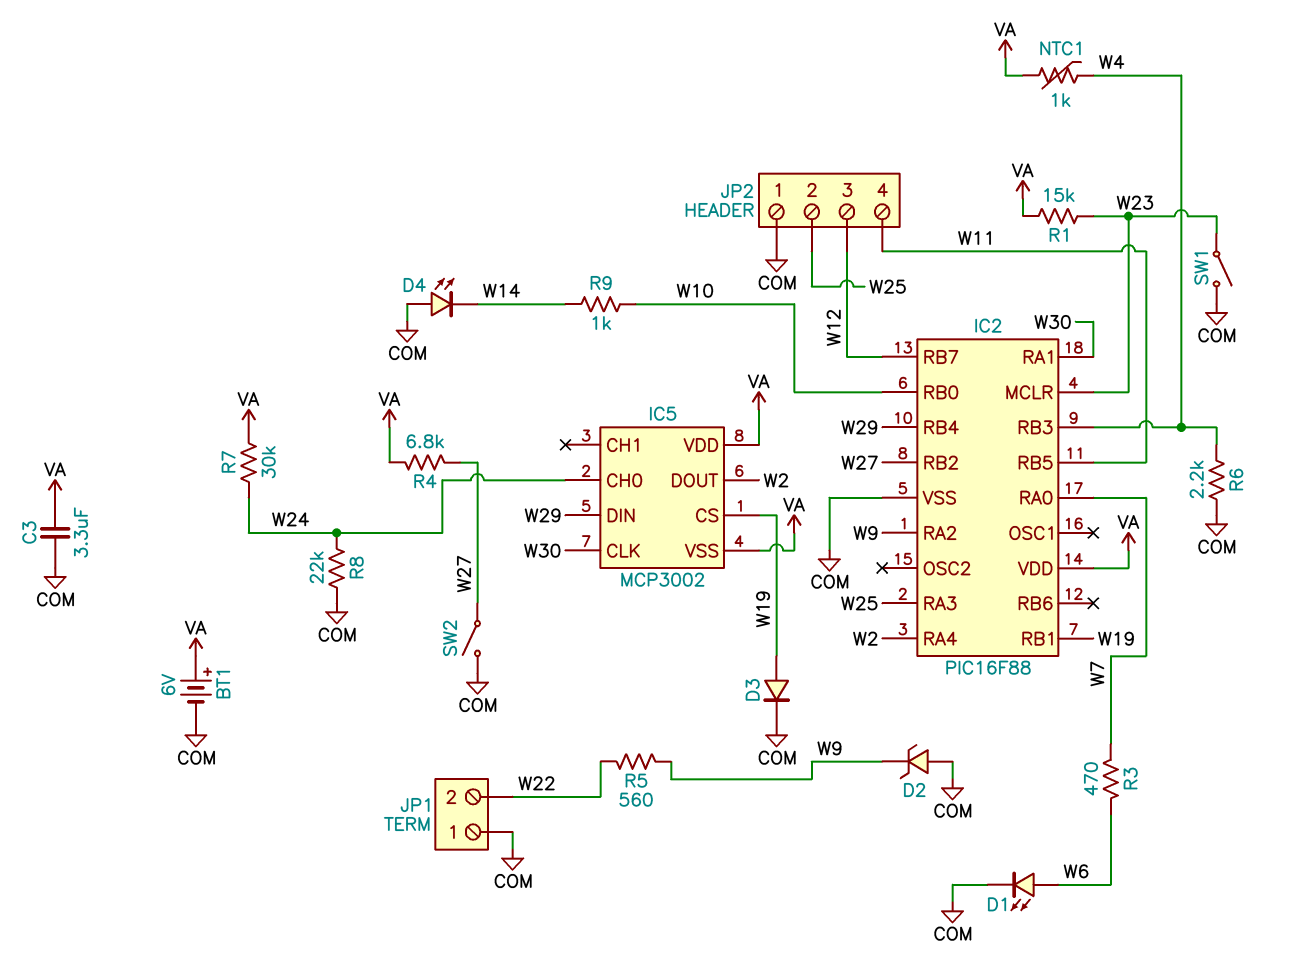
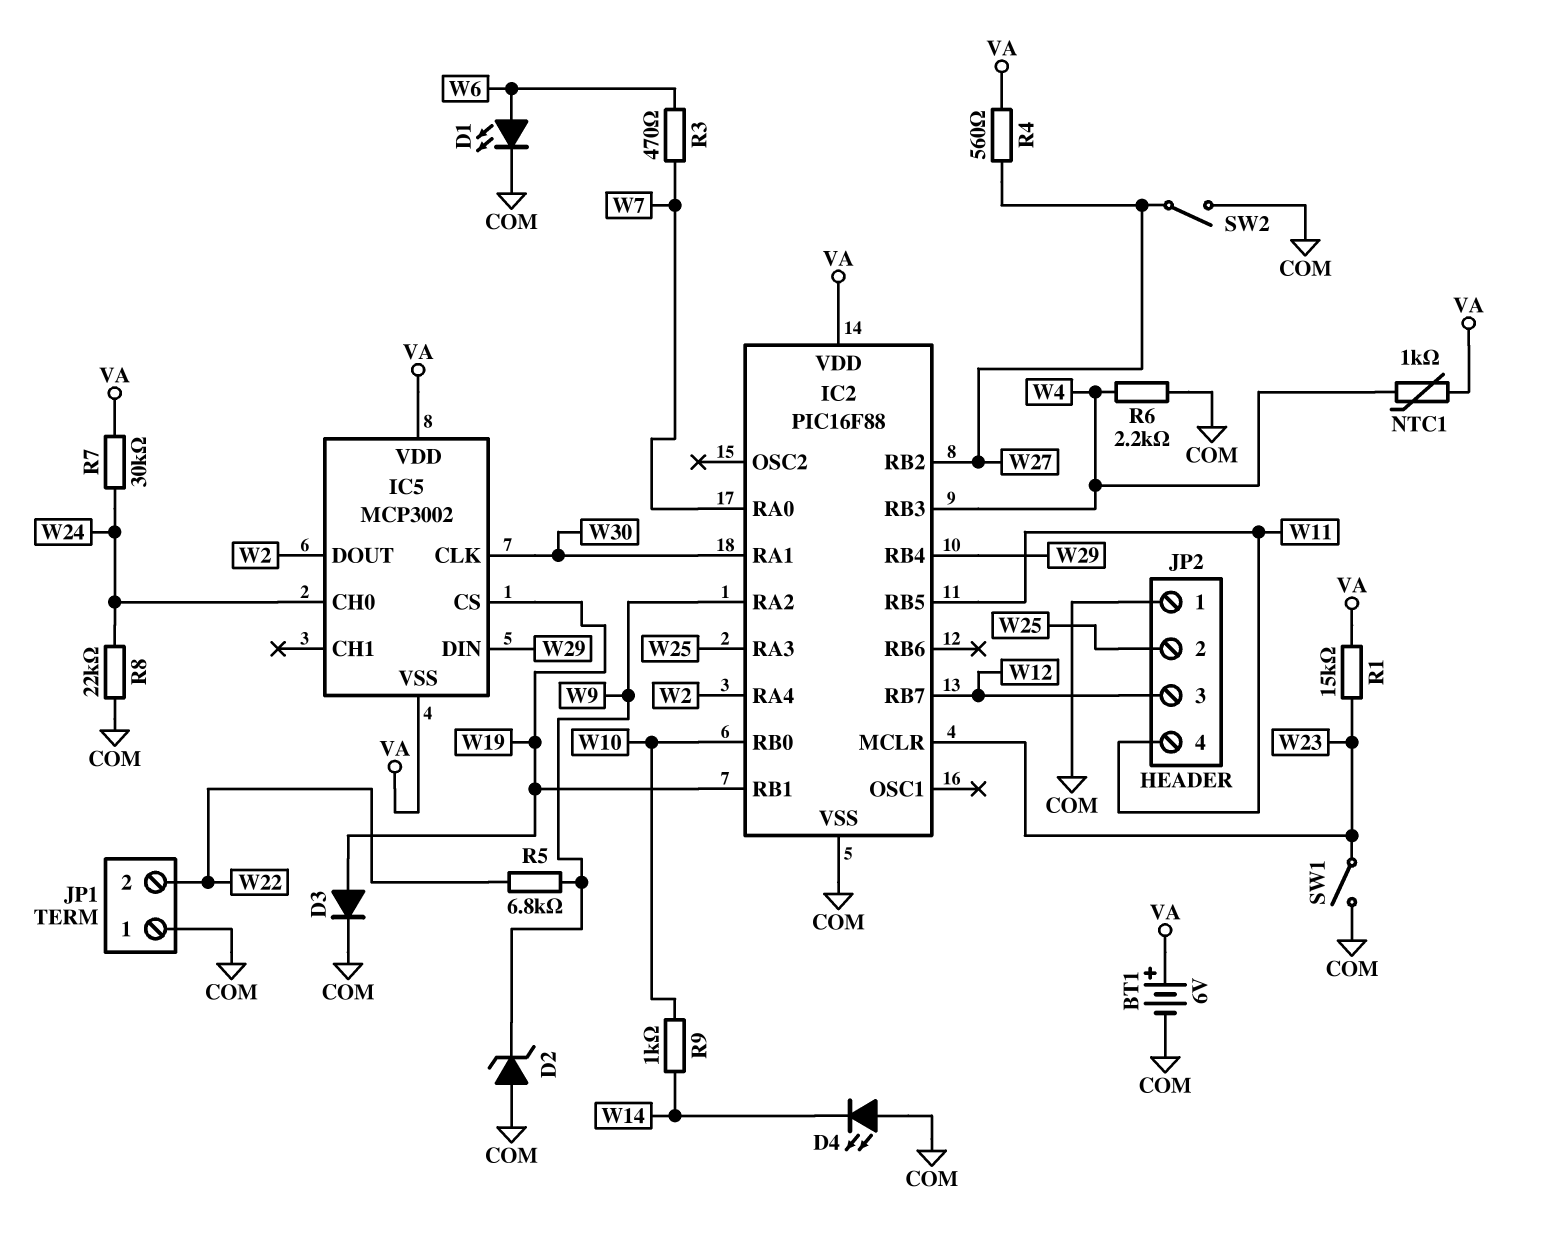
C3: 3.3uF (COM, VA) -> none
R4: 6.8k (VA, W27) -> 560 (VA, W27)
R5: 560 (W9, W22) -> 6.8k (W9, W22)

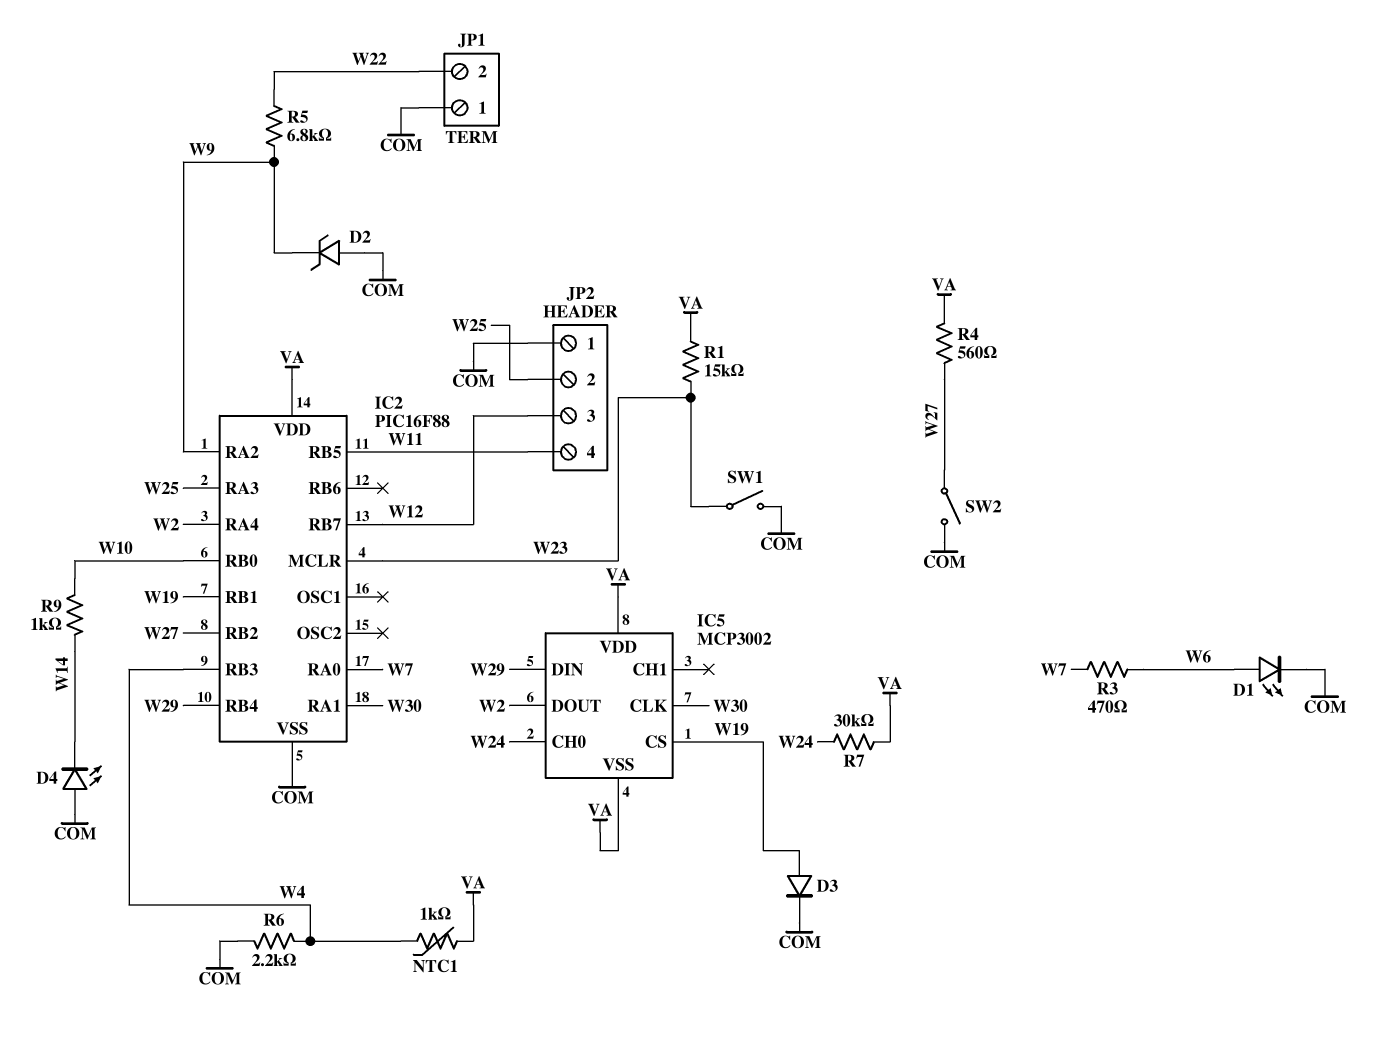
BT1: 6V (plus VA, minus COM) -> none
R8: 22k (COM, W24) -> none

